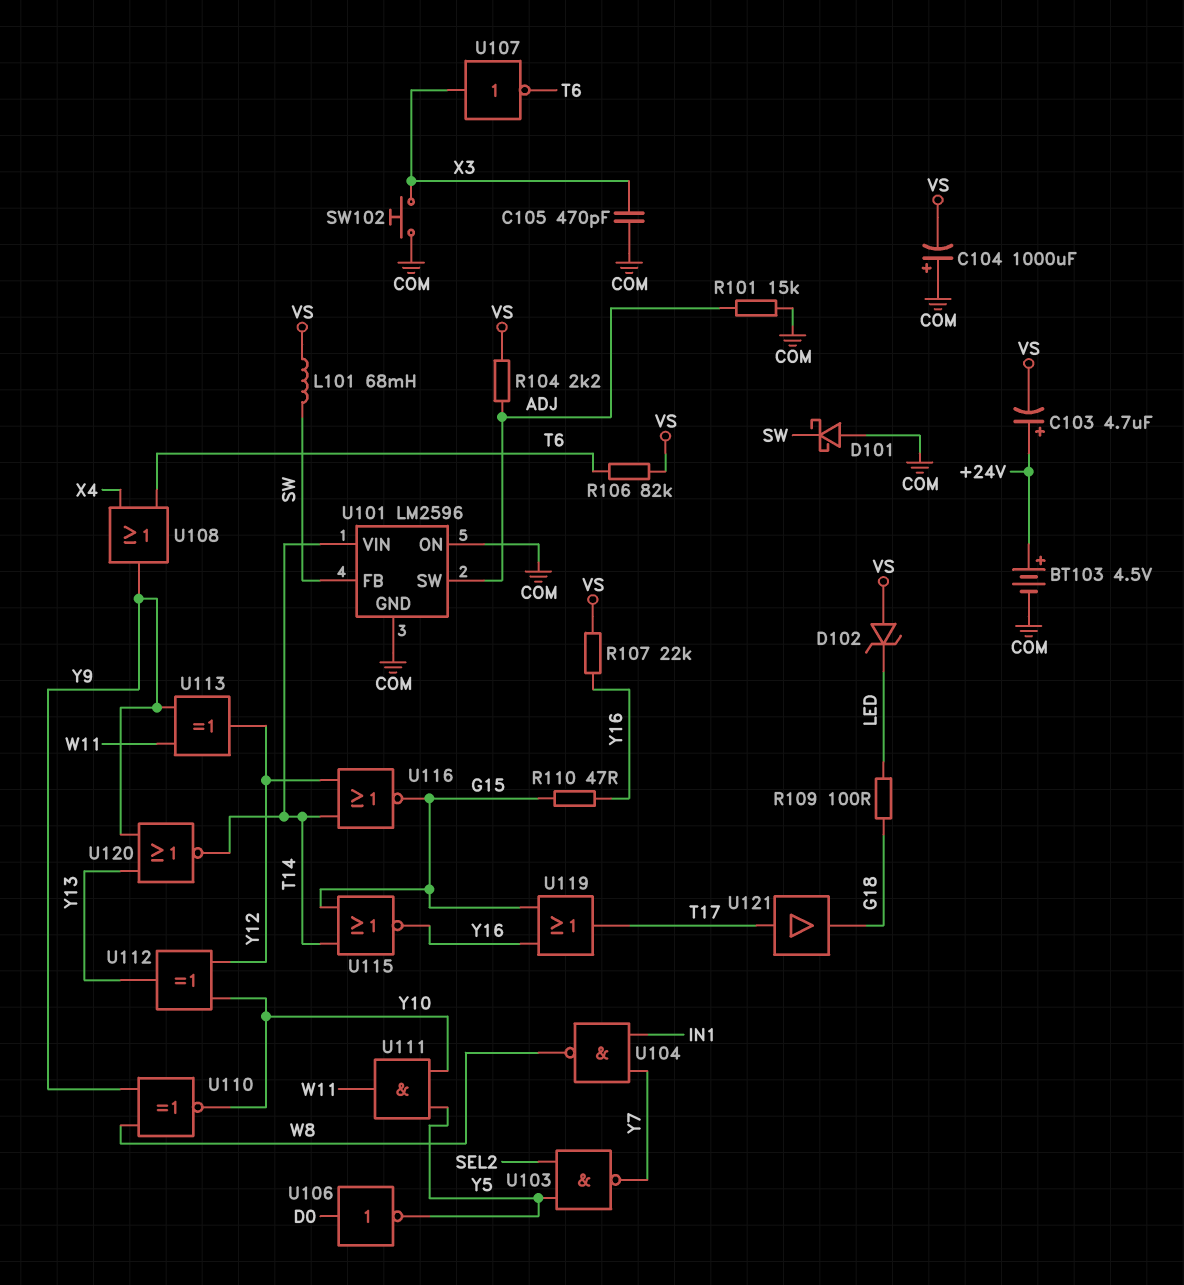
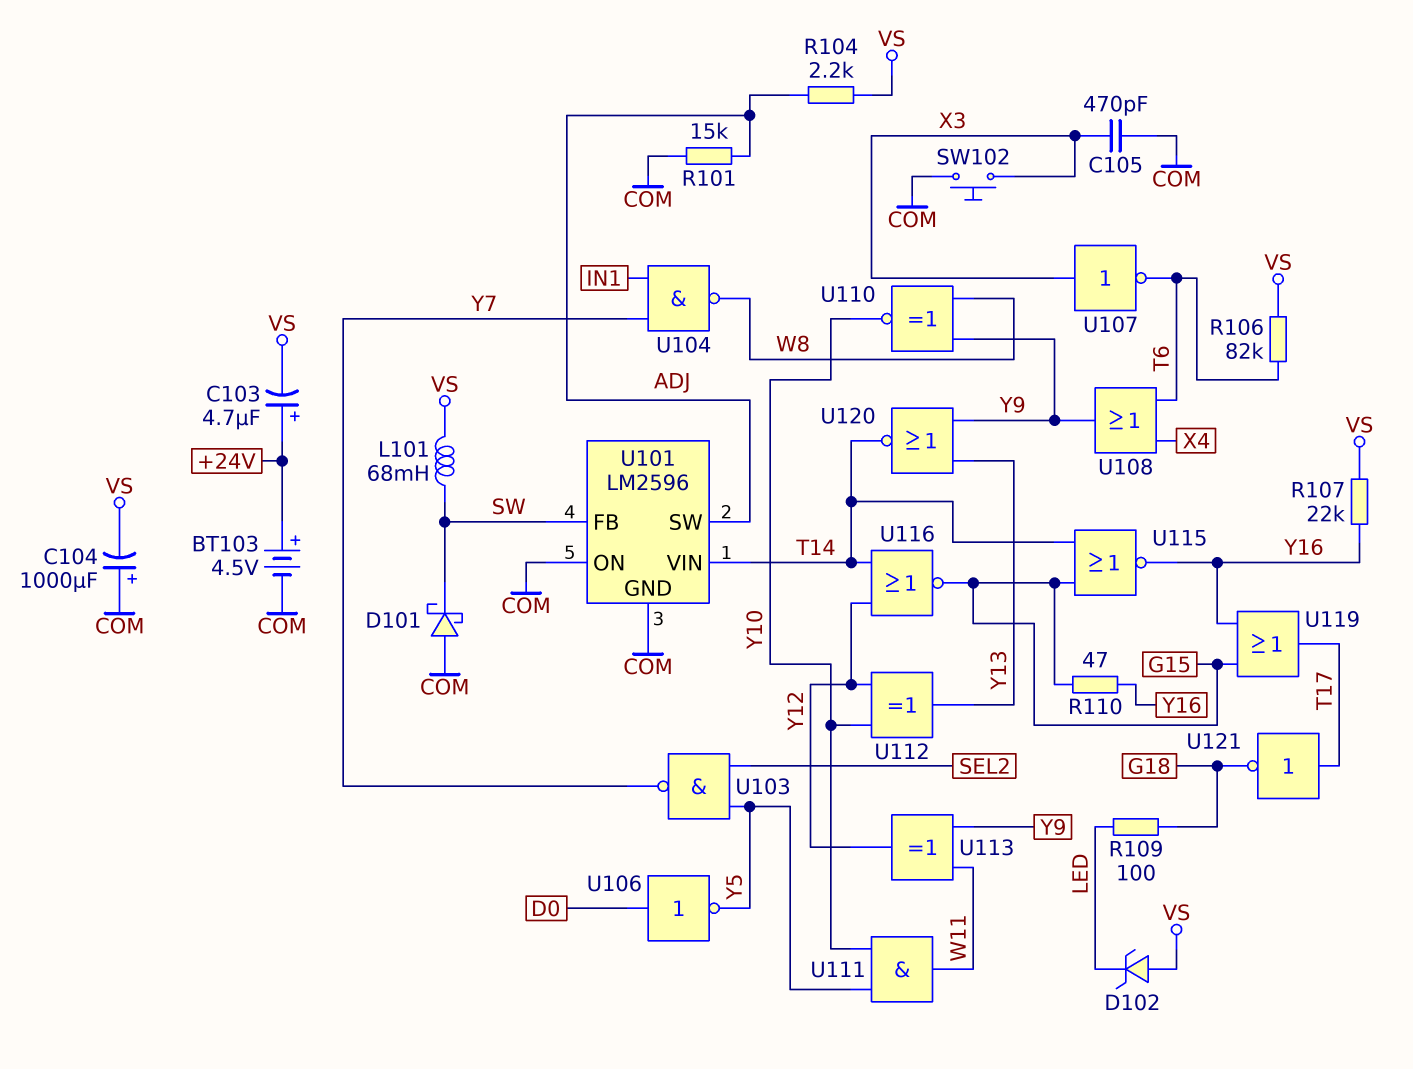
U121: buffer (in T17, out G18) -> NOT (in T17, out G18)

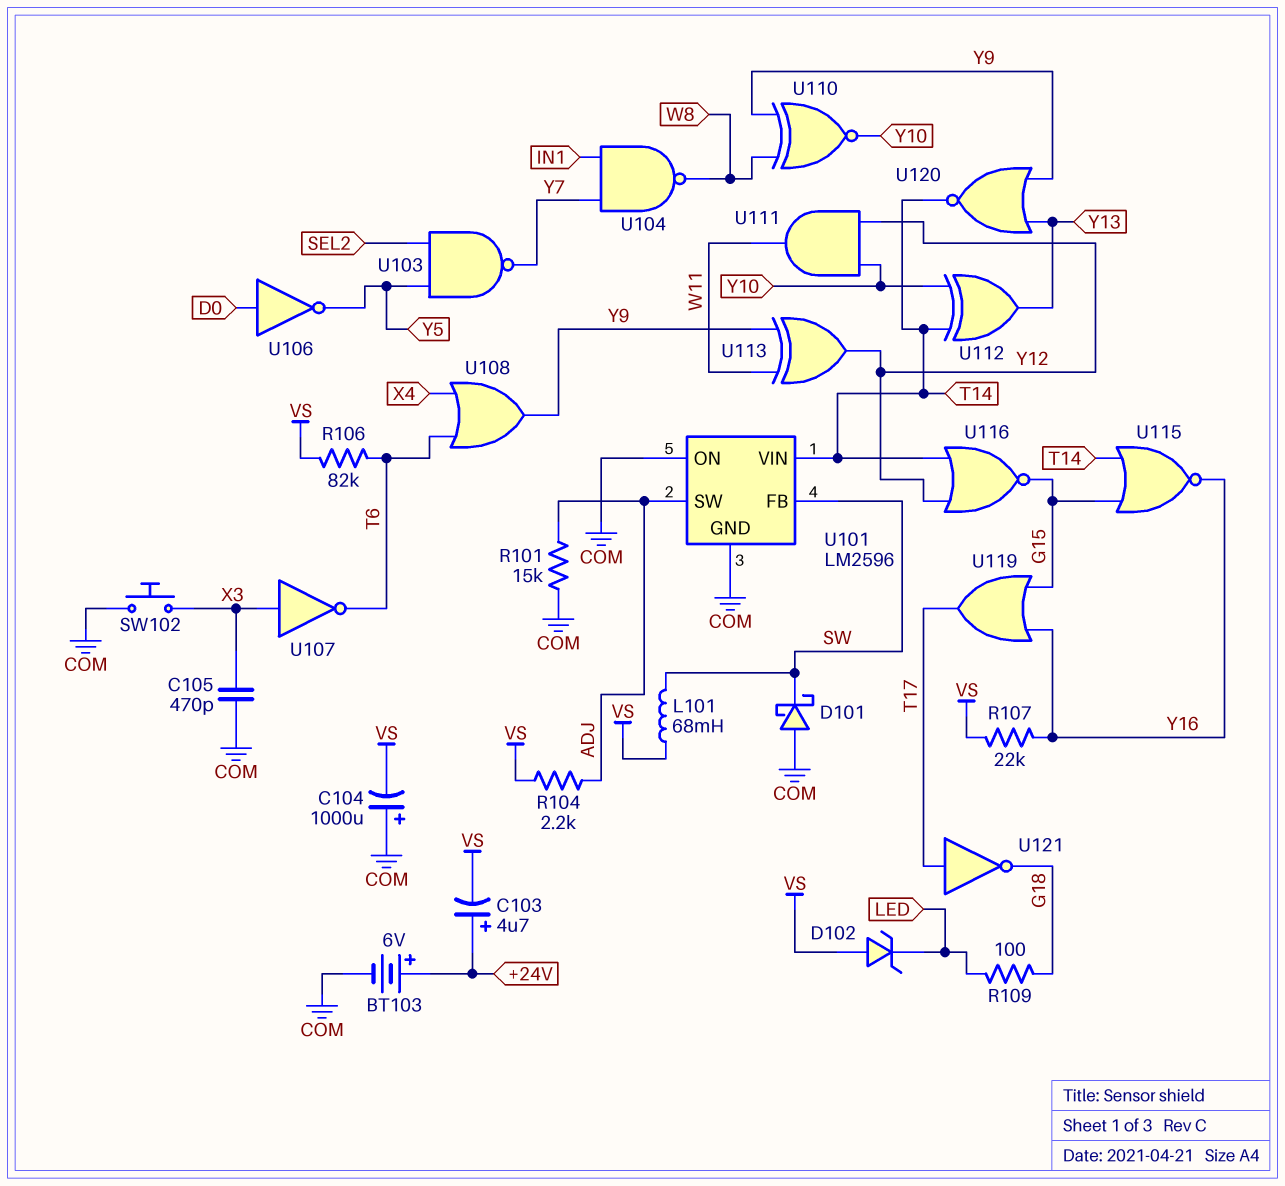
BT103: 4.5V (plus +24V, minus COM) -> 6V (plus +24V, minus COM)
R110: 47 (G15, Y16) -> none
U111: AND (in Y5, in Y10, out W11) -> AND (in Y10, in Y12, out W11)
U112: XOR (in Y10, in Y12, out Y13) -> XOR (in T14, in Y10, out Y13)

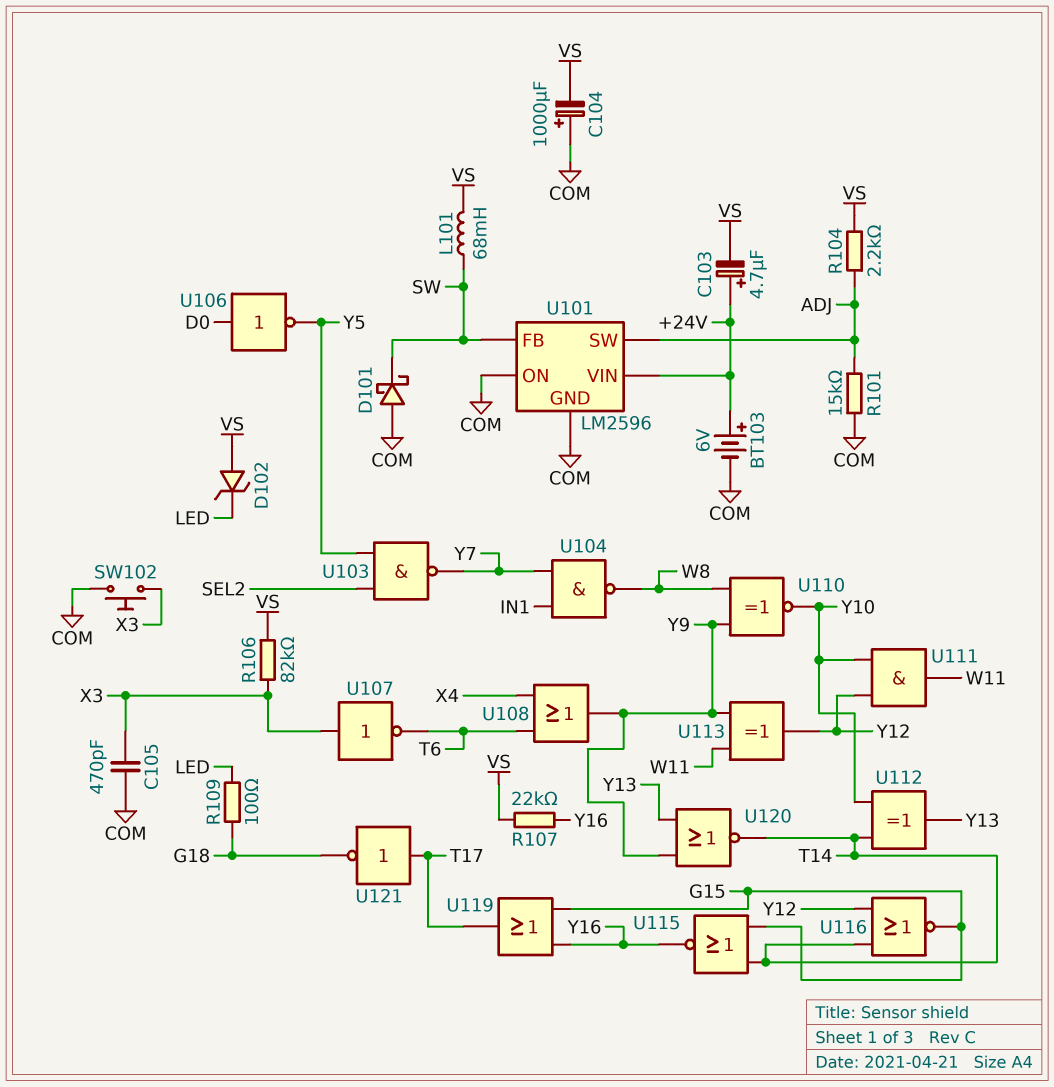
R106: 82k (T6, VS) -> 82k (VS, X3)
U101 pin VIN: T14 -> +24V

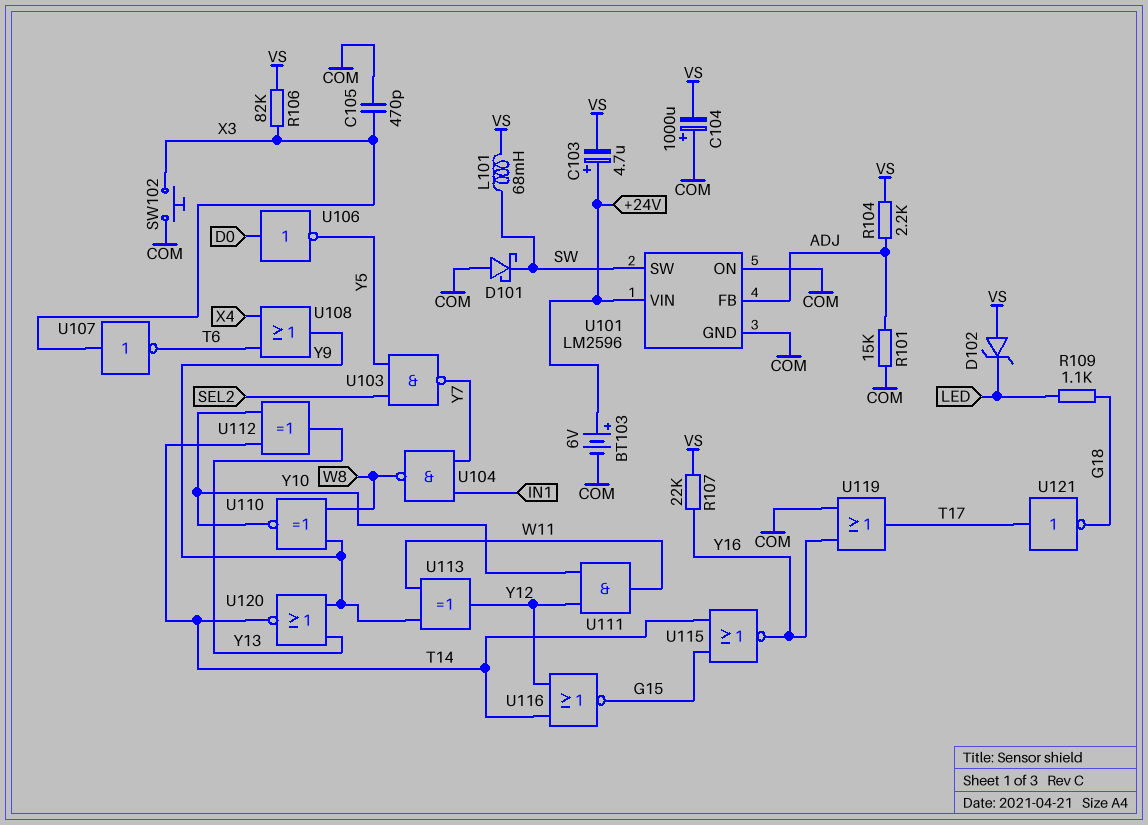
R109: 100 (G18, LED) -> 1.1k (G18, LED)
U101 pin FB: SW -> ADJ
U101 pin SW: ADJ -> SW
U119: OR (in G15, in Y16, out T17) -> OR (in COM, in Y16, out T17)

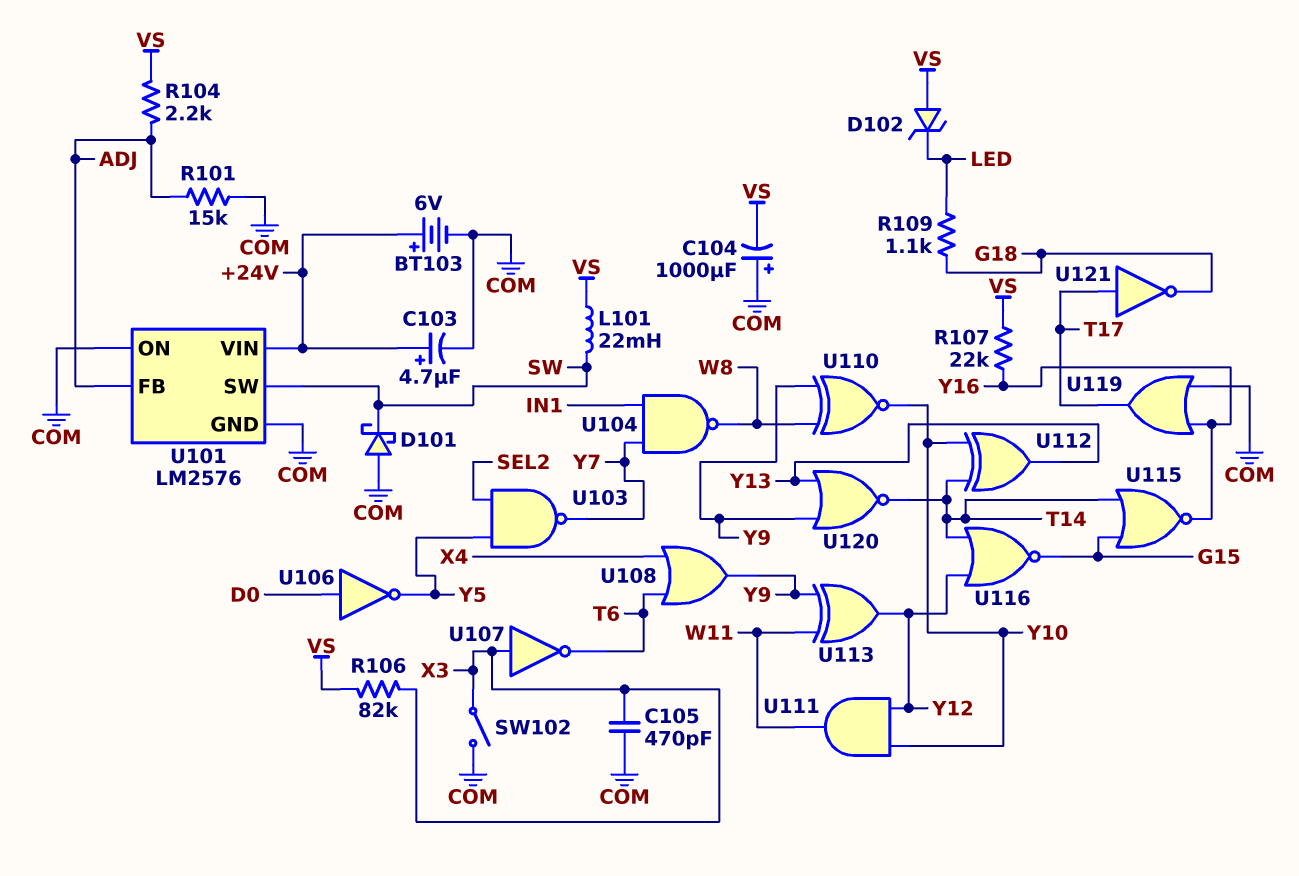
C103: 4.7uF (plus +24V, minus VS) -> 4.7uF (plus +24V, minus COM)
L101: 68mH (SW, VS) -> 22mH (SW, VS)
SW102: button (COM, X3) -> switch (COM, X3)
U101: LM2596 -> LM2576

